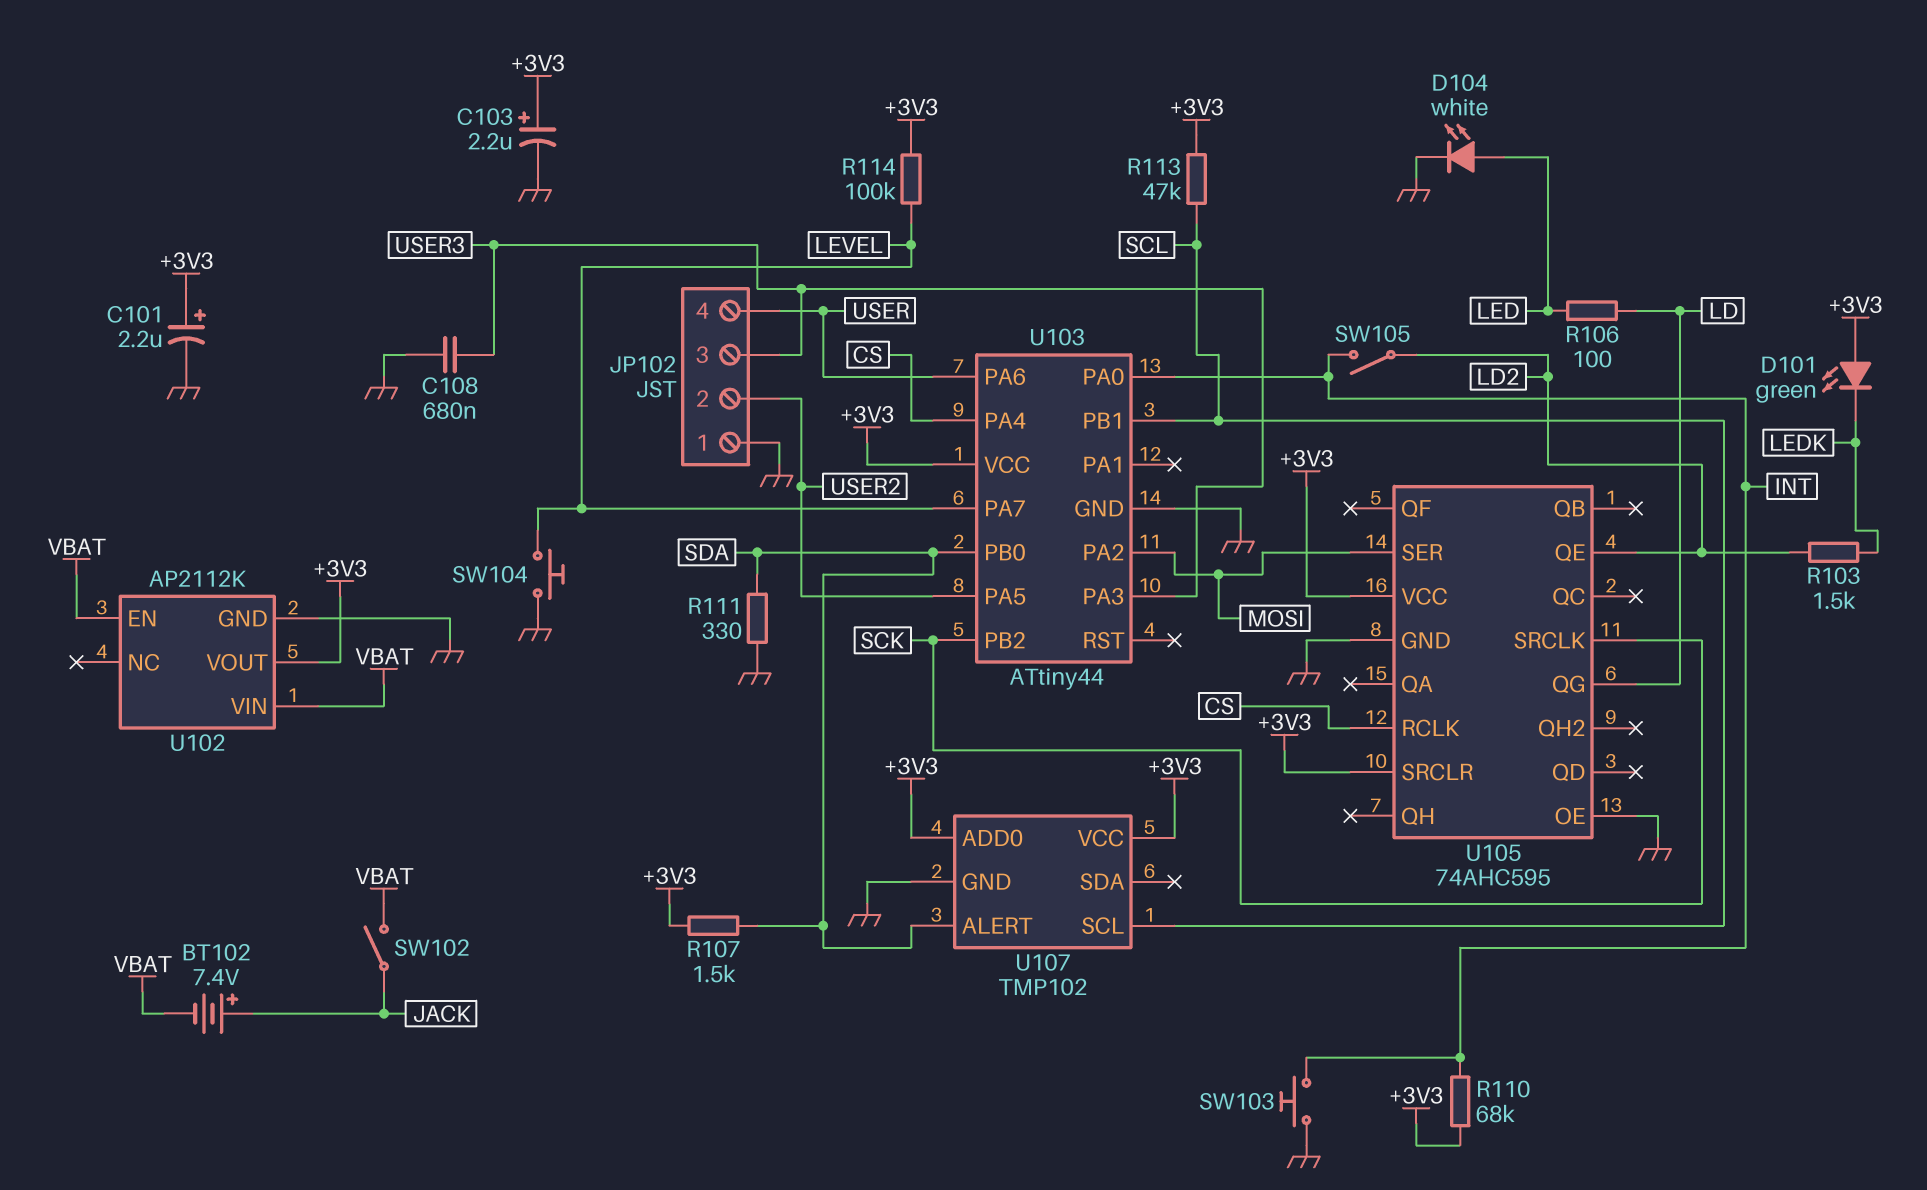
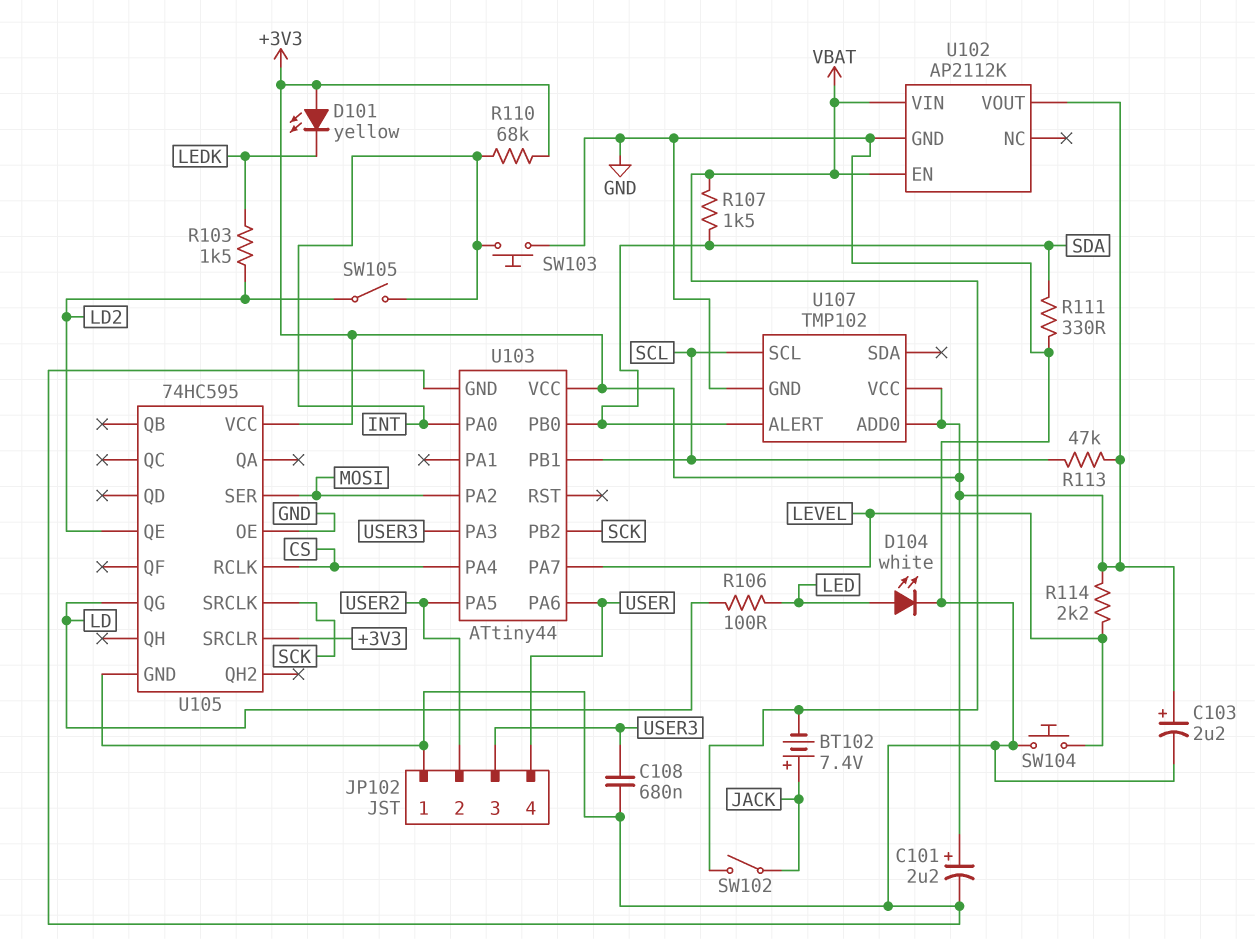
D101: LED green (A +3V3, K LEDK) -> LED yellow (A +3V3, K LEDK)
R107: 1.5k (+3V3, SDA) -> 1.5k (SDA, VBAT)
R114: 100k (+3V3, LEVEL) -> 2.2k (+3V3, LEVEL)
U105: 74AHC595 -> 74HC595

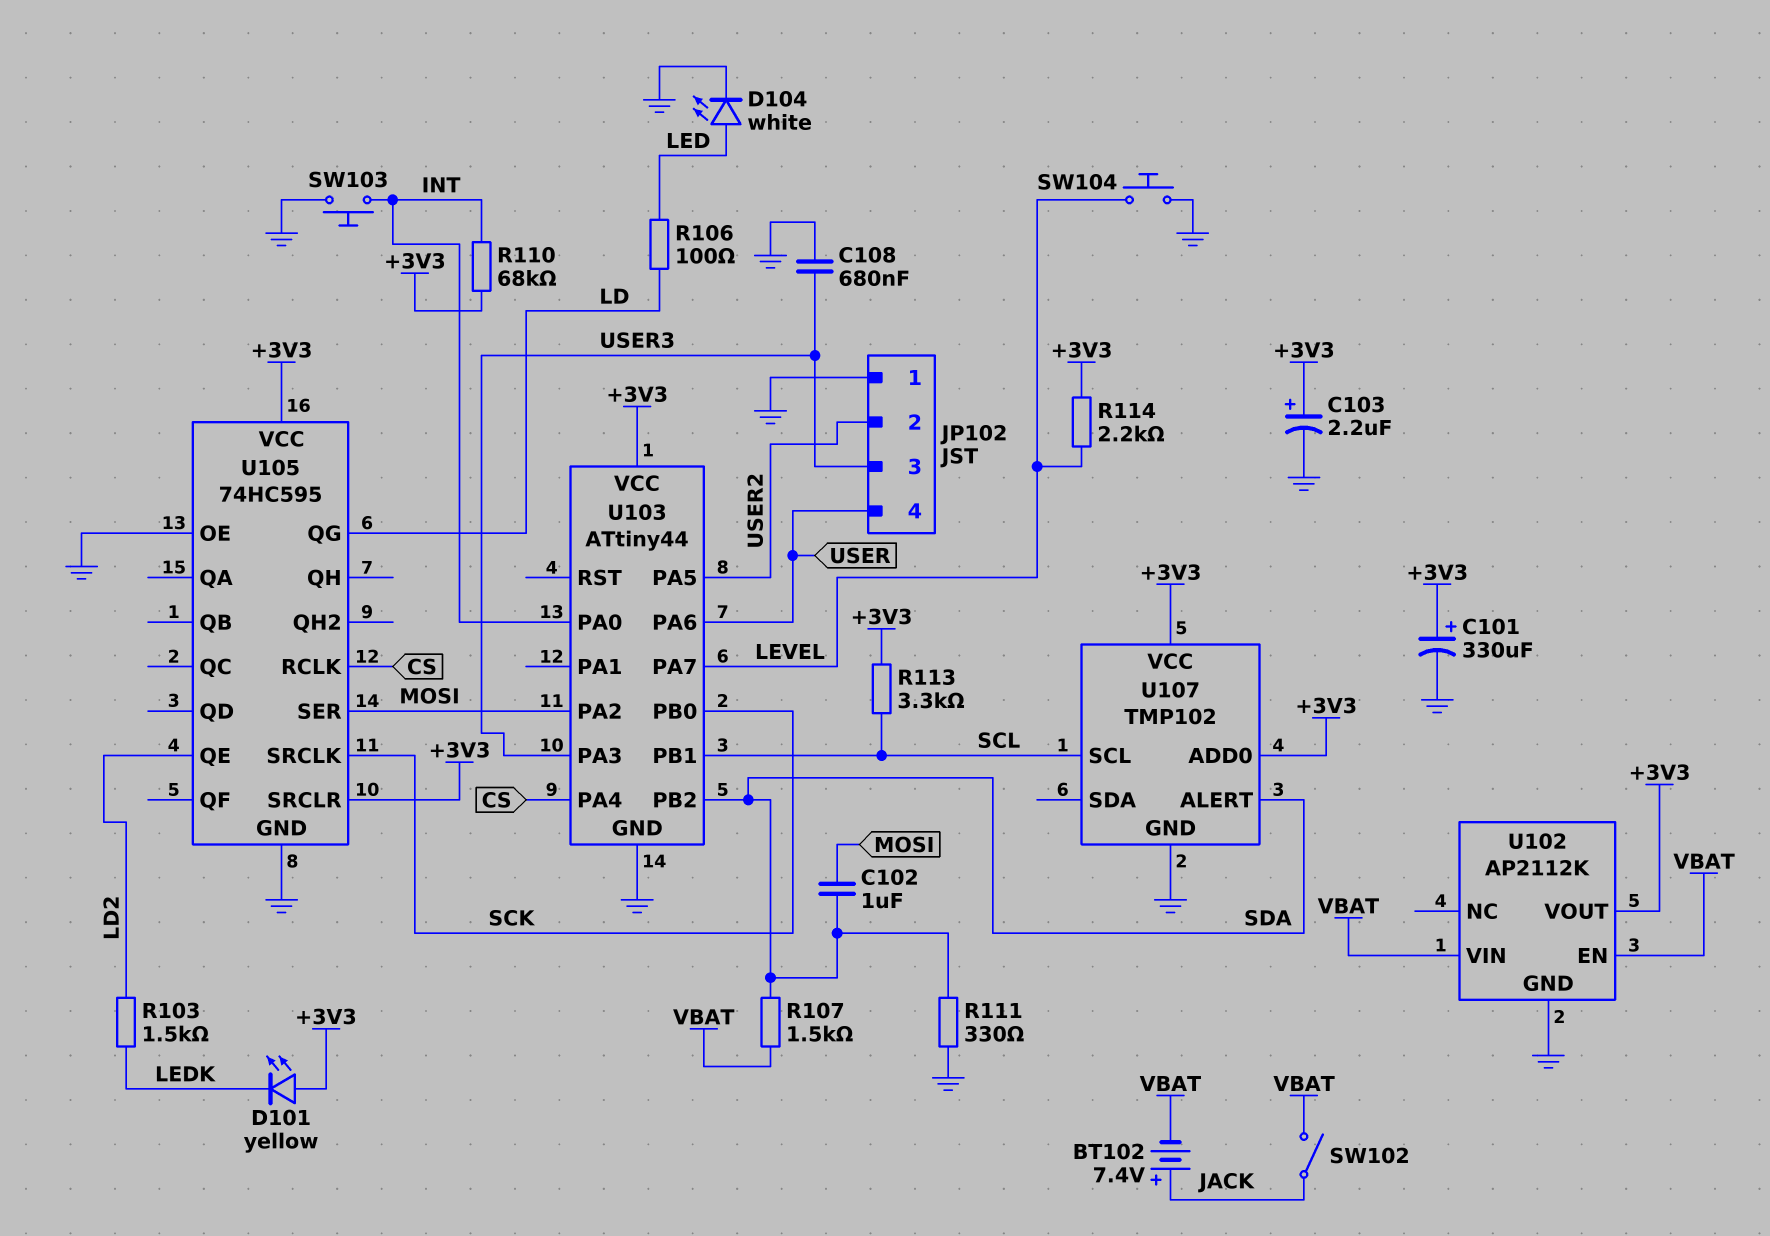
C101: 2.2uF (plus +3V3, minus GND) -> 330uF (plus +3V3, minus GND)
C102: none -> 1uF (MOSI, SDA)
R113: 47k (+3V3, SCL) -> 3.3k (+3V3, SCL)
SW105: switch (INT, LD2) -> none
U103 pin PB0: SDA -> SCK
U103 pin PB2: SCK -> SDA

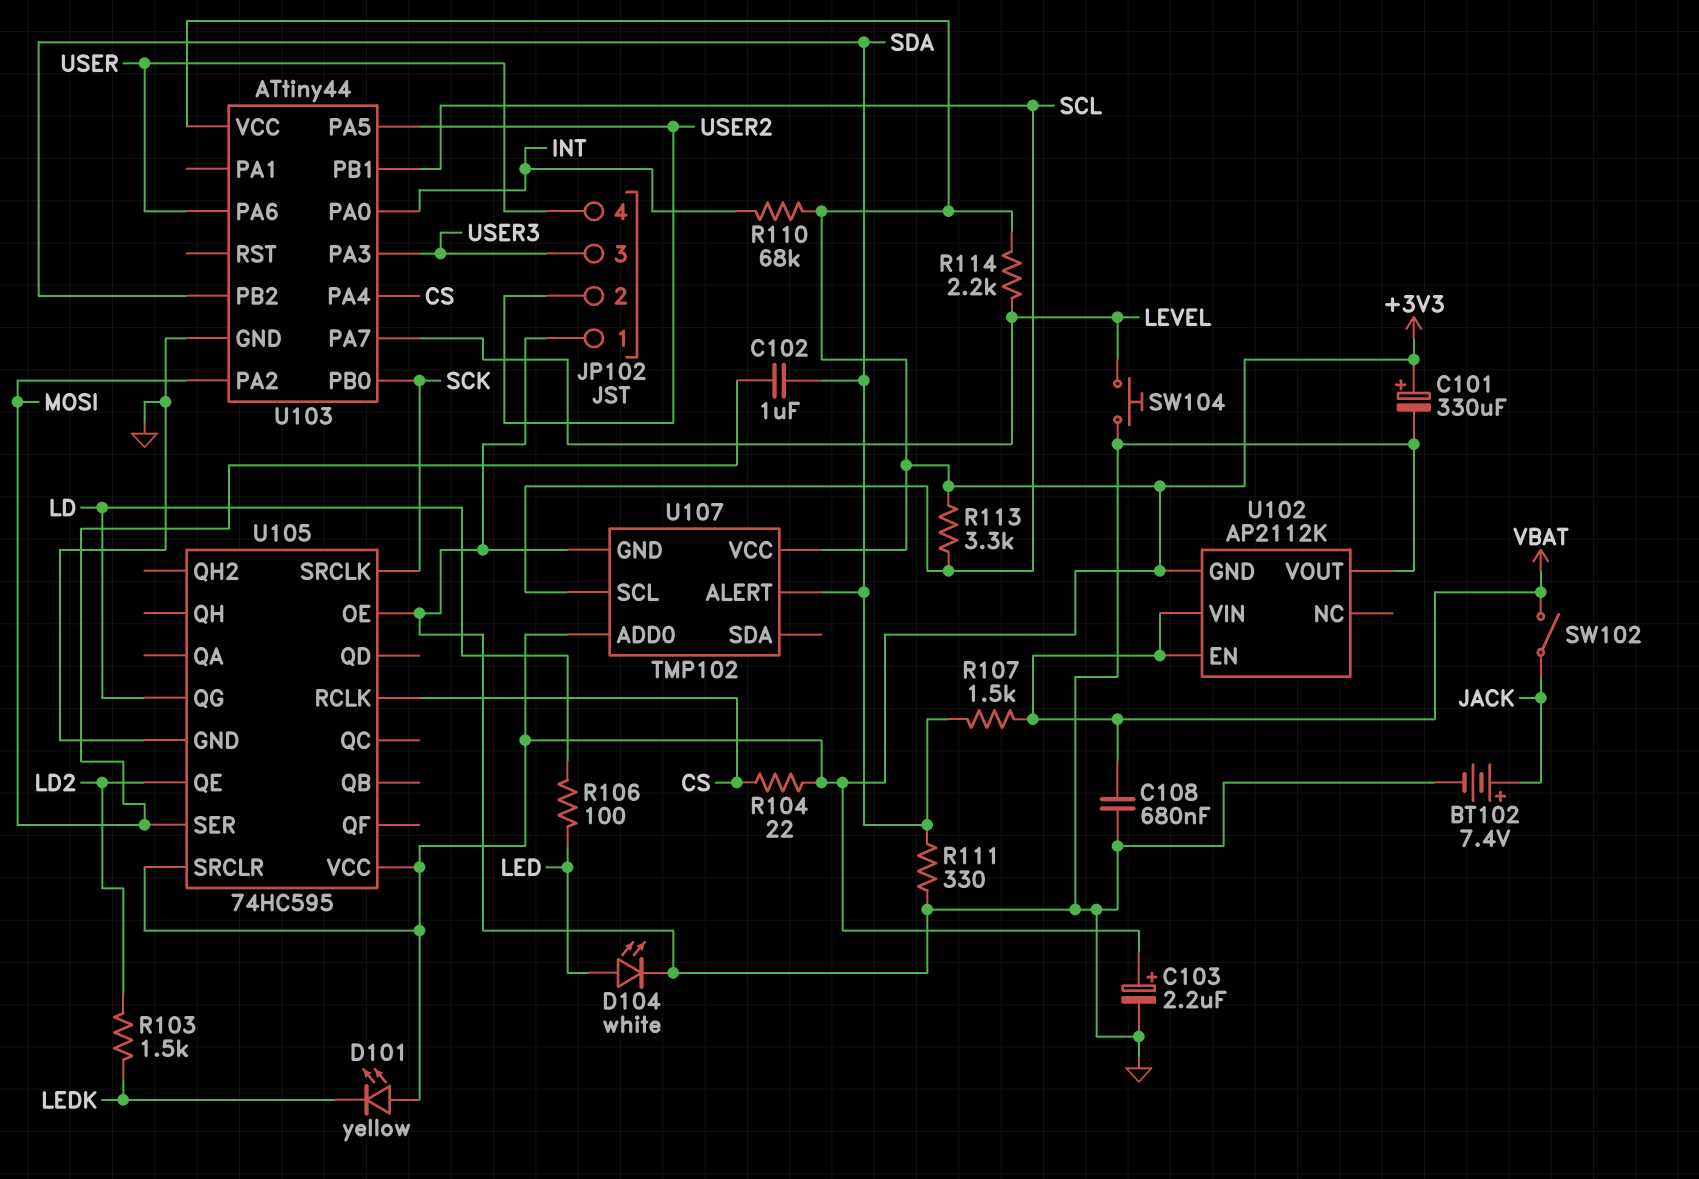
BT102: 7.4V (plus JACK, minus VBAT) -> 7.4V (plus JACK, minus GND)
C108: 680nF (GND, USER3) -> 680nF (GND, VBAT)
R104: none -> 22 (+3V3, CS)
SW103: button (GND, INT) -> none
U102 pin GND: GND -> +3V3
U102 pin VOUT: +3V3 -> GND

